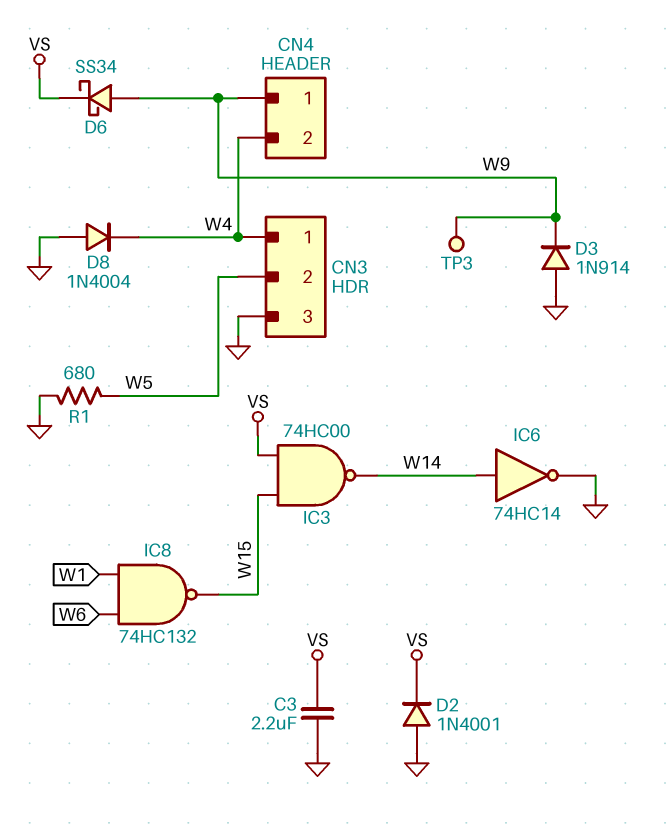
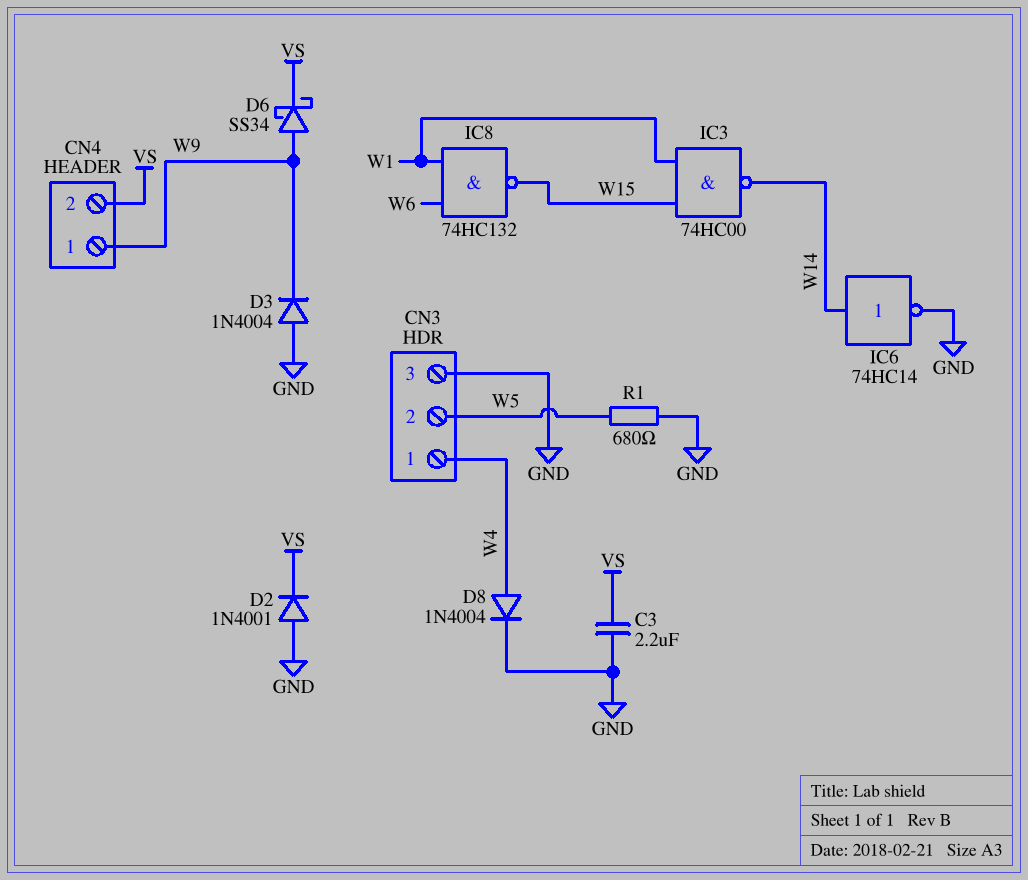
CN4 pin 2: W4 -> VS
D3: diode 1N914 (A GND, K W9) -> diode 1N4004 (A GND, K W9)
D8: diode 1N4004 (A GND, K W4) -> diode 1N4004 (A W4, K GND)
IC3: NAND 74HC00 (in VS, in W15, out W14) -> NAND 74HC00 (in W1, in W15, out W14)
TP3: test point (W9) -> none

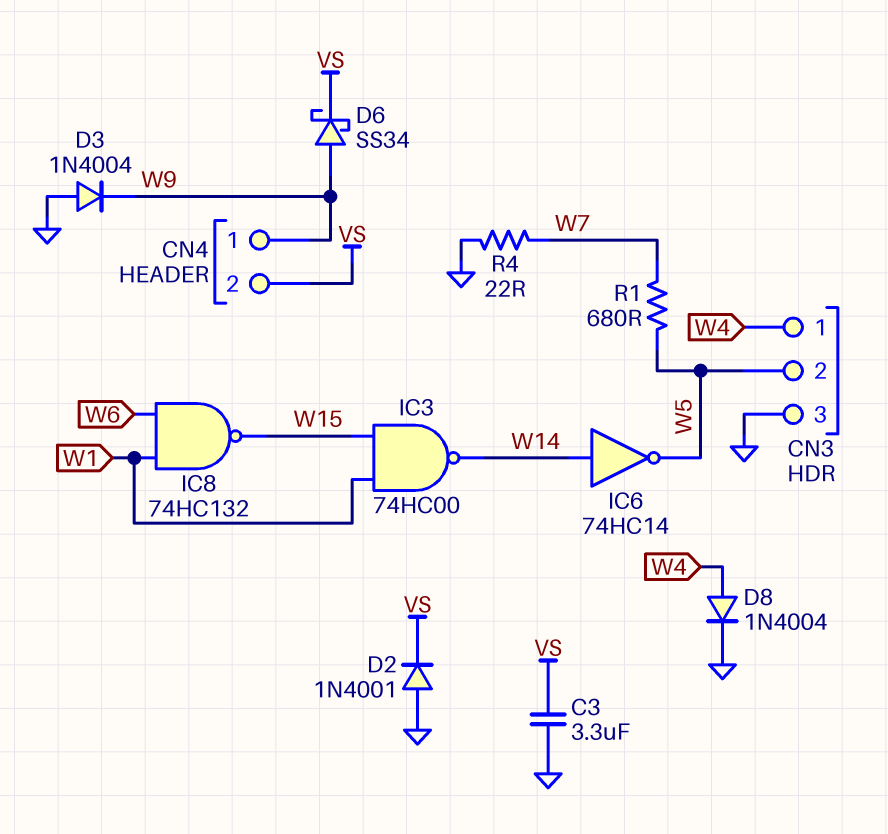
C3: 2.2uF (GND, VS) -> 3.3uF (GND, VS)
IC6: NOT 74HC14 (in W14, out GND) -> NOT 74HC14 (in W14, out W5)
R1: 680 (GND, W5) -> 680 (W5, W7)
R4: none -> 22 (GND, W7)

